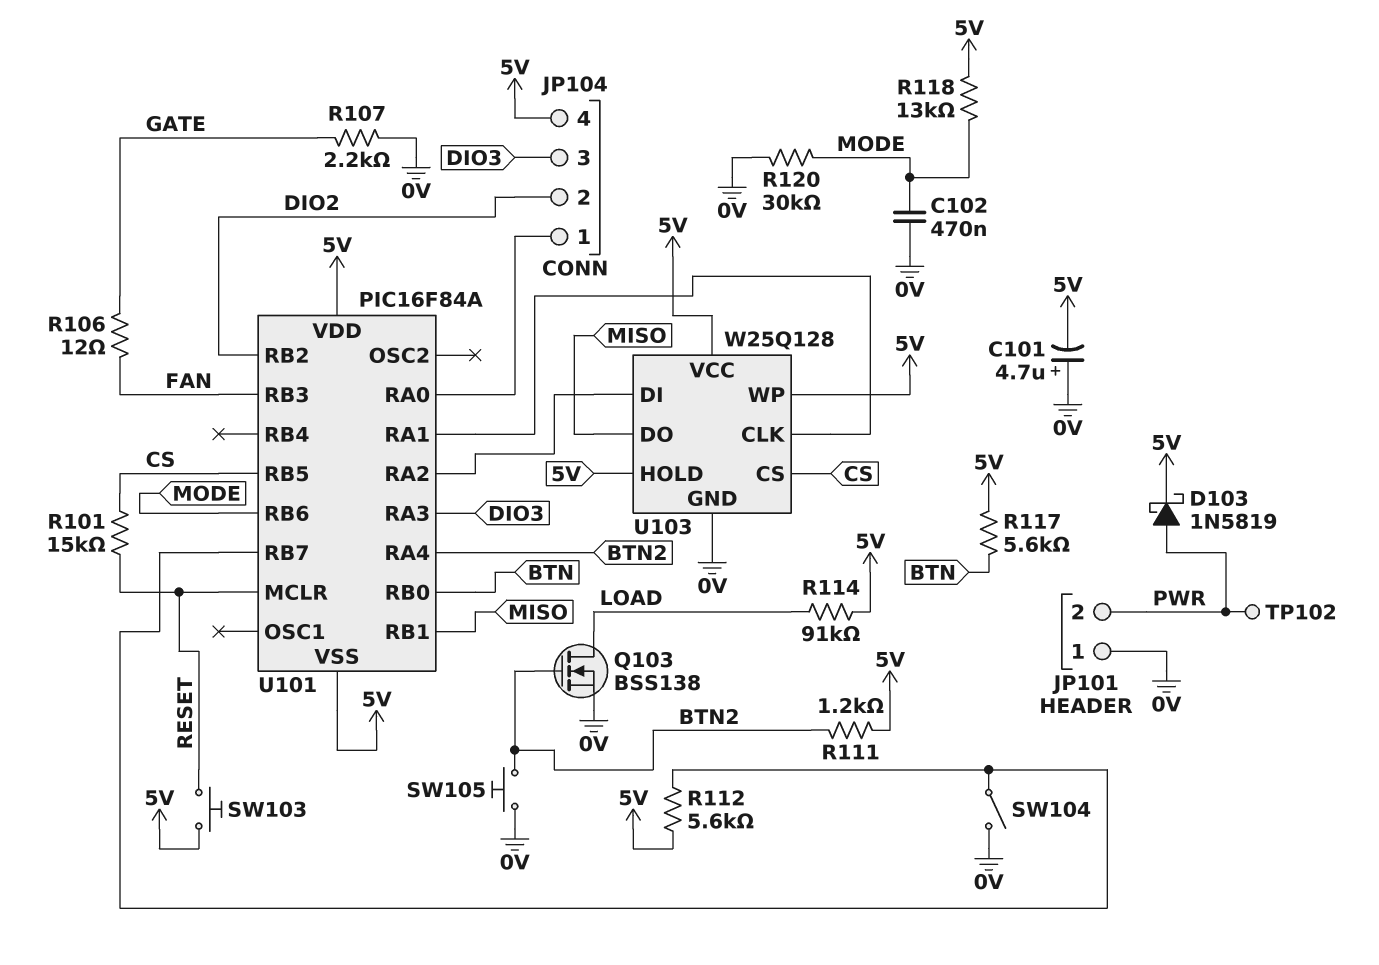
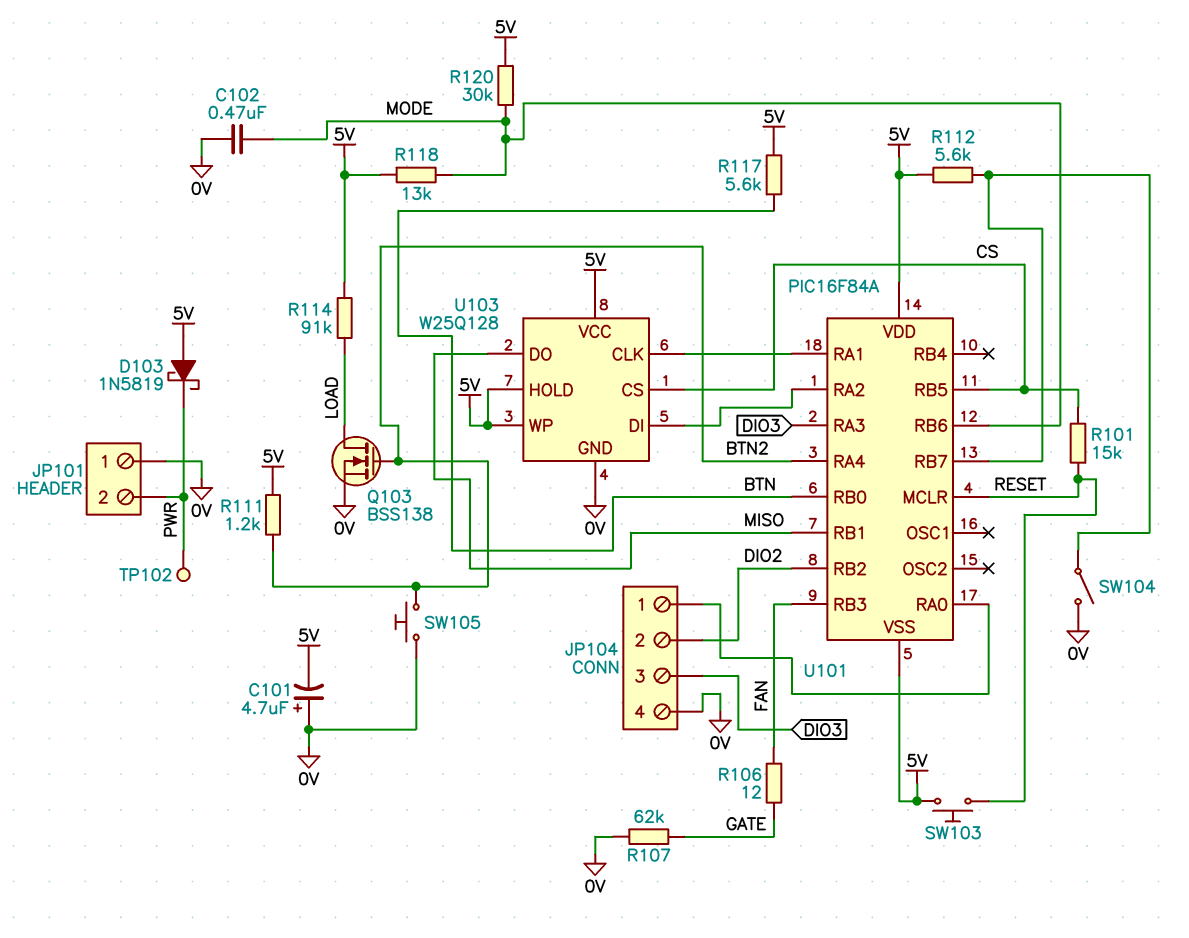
D103: schottky 1N5819 (A PWR, K 5V) -> schottky 1N5819 (A 5V, K PWR)
JP104 pin 4: 5V -> 0V
R107: 2.2k (0V, GATE) -> 62k (0V, GATE)
R120: 30k (0V, MODE) -> 30k (5V, MODE)

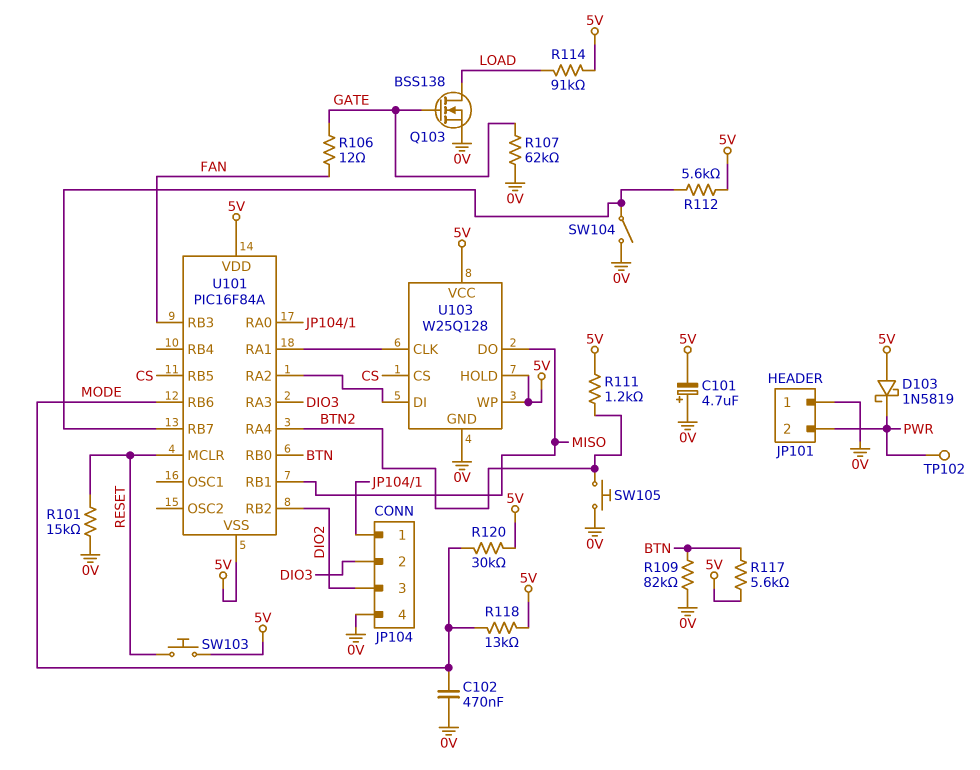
JP104 pin 2: DIO2 -> DIO3
JP104 pin 3: DIO3 -> DIO2
Q103: NMOS BSS138 (G BTN2, D LOAD, S 0V) -> NMOS BSS138 (G GATE, D LOAD, S 0V)
R101: 15k (CS, RESET) -> 15k (0V, RESET)
R109: none -> 82k (0V, BTN)

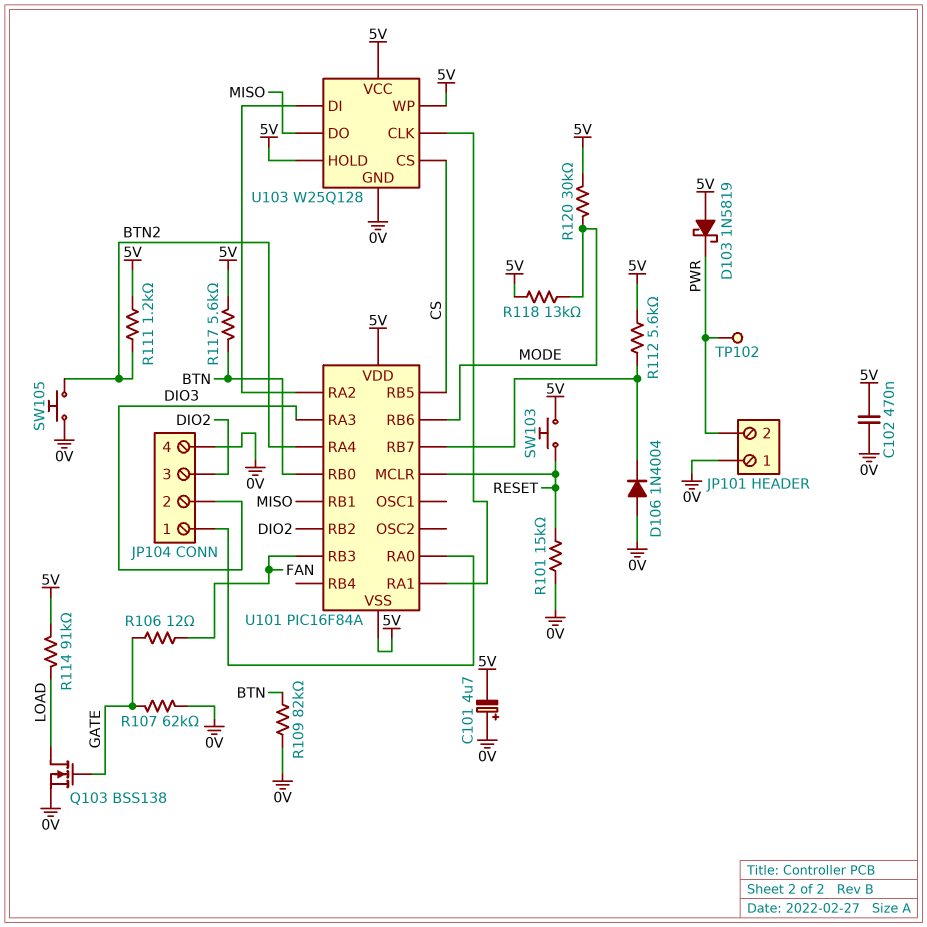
C102: 470nF (0V, MODE) -> 470nF (0V, 5V)
D106: none -> diode 1N4004 (A 0V, K U101/RB7)
SW104: switch (0V, U101/RB7) -> none

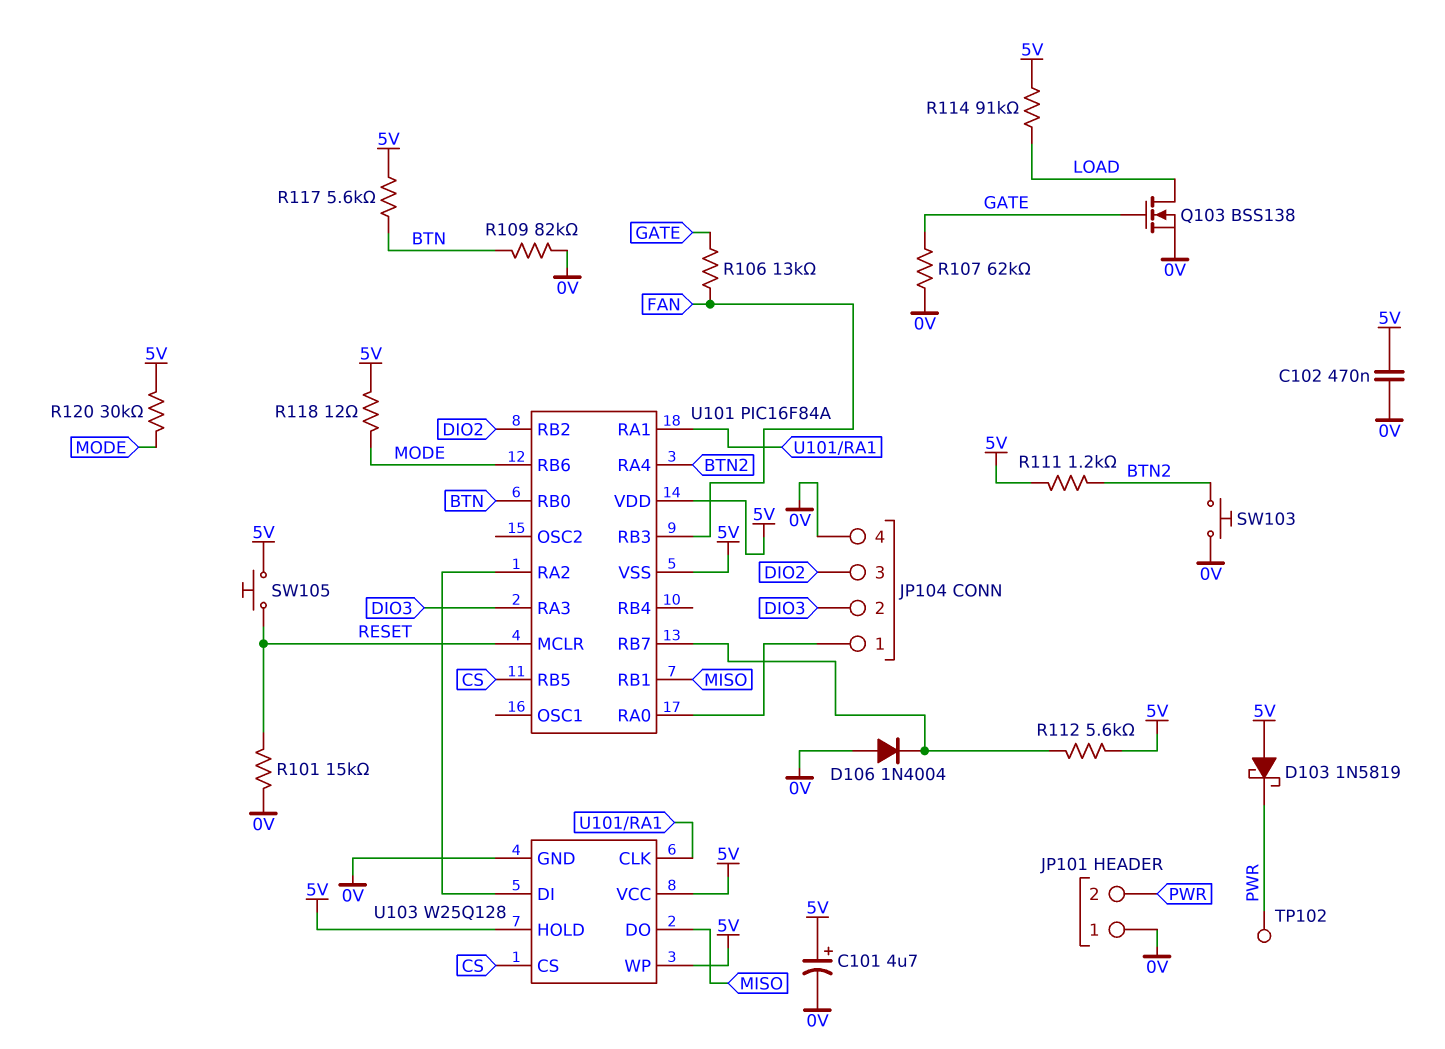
C101: 4.7uF (plus 0V, minus 5V) -> 4.7uF (plus 5V, minus 0V)
R106: 12 (FAN, GATE) -> 13k (FAN, GATE)
R118: 13k (5V, MODE) -> 12 (5V, MODE)
SW103: button (5V, RESET) -> button (0V, BTN2)
SW105: button (0V, BTN2) -> button (5V, RESET)

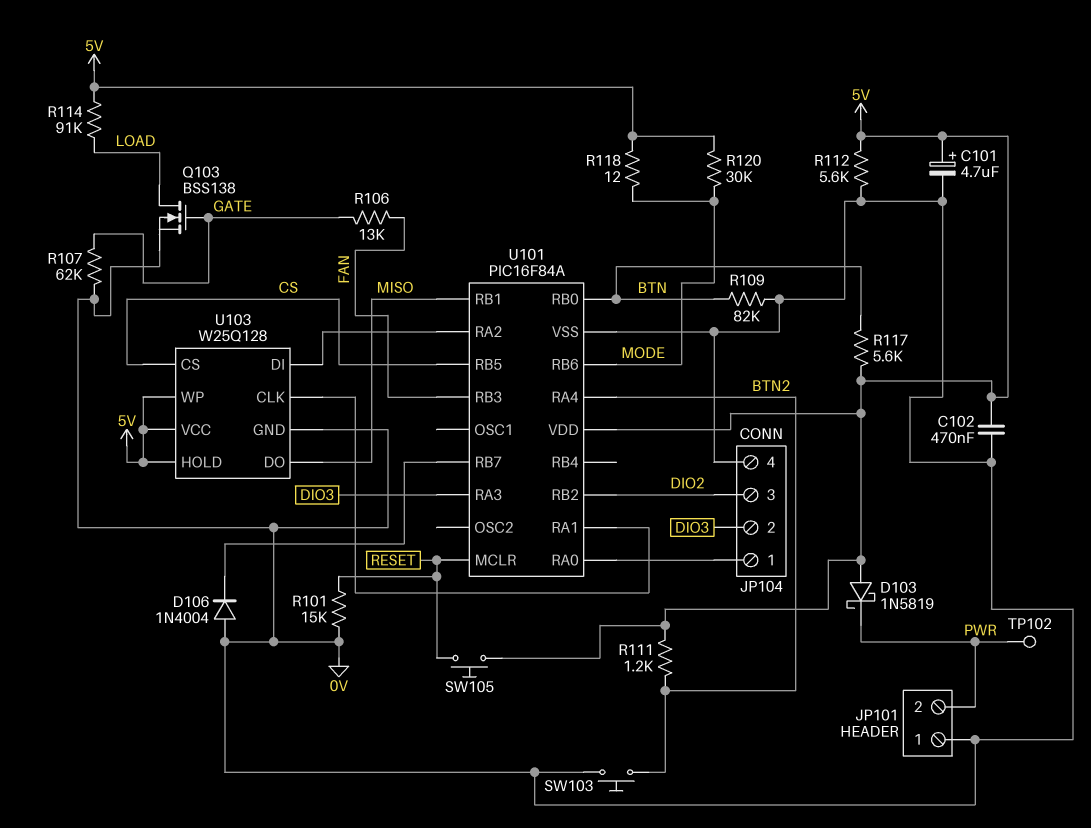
R112: 5.6k (5V, U101/RB7) -> 5.6k (0V, 5V)
U101 pin VSS: 5V -> 0V

